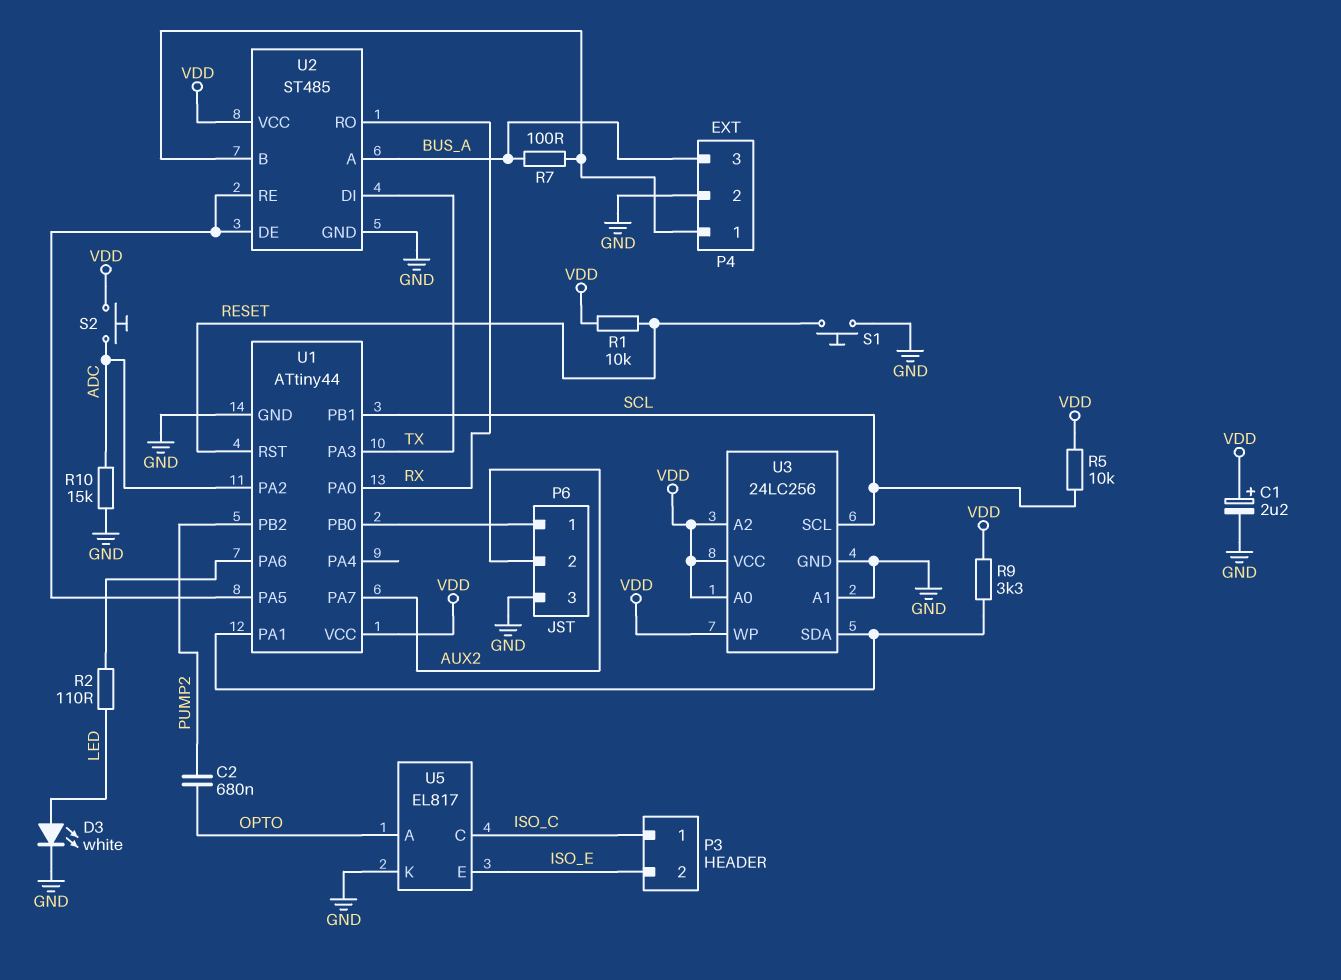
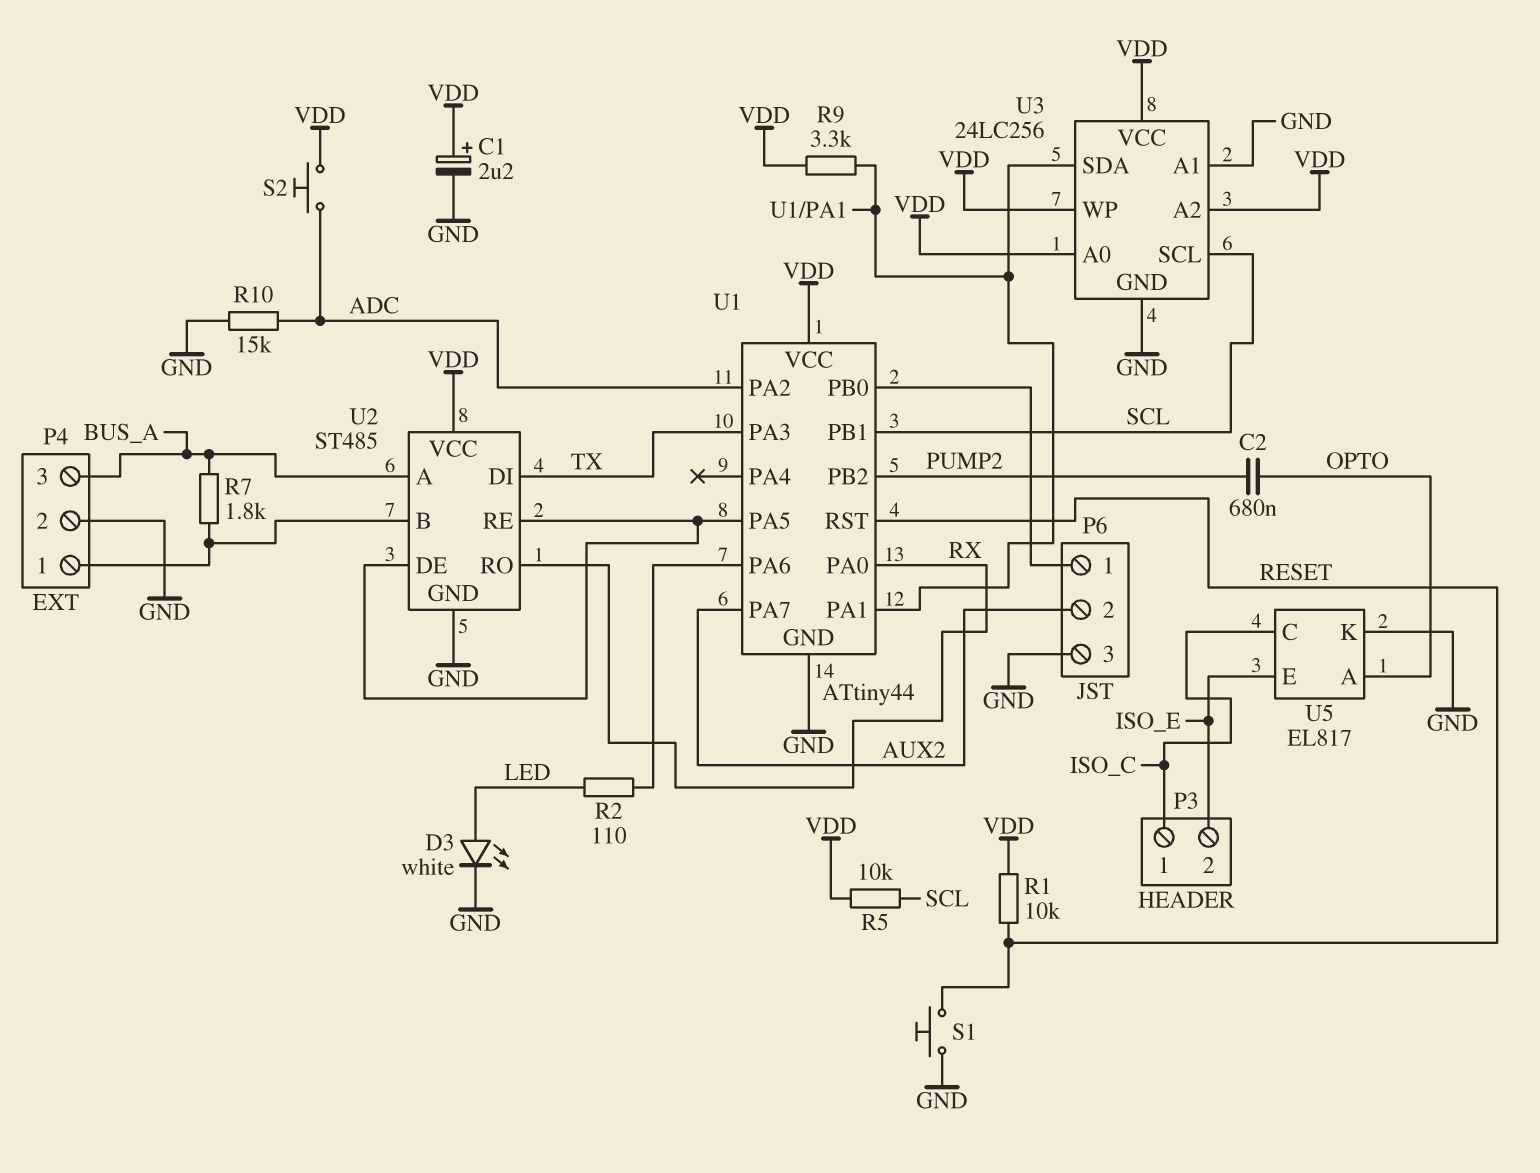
R7: 100 (BUS_A, P4/1) -> 1.8k (BUS_A, P4/1)

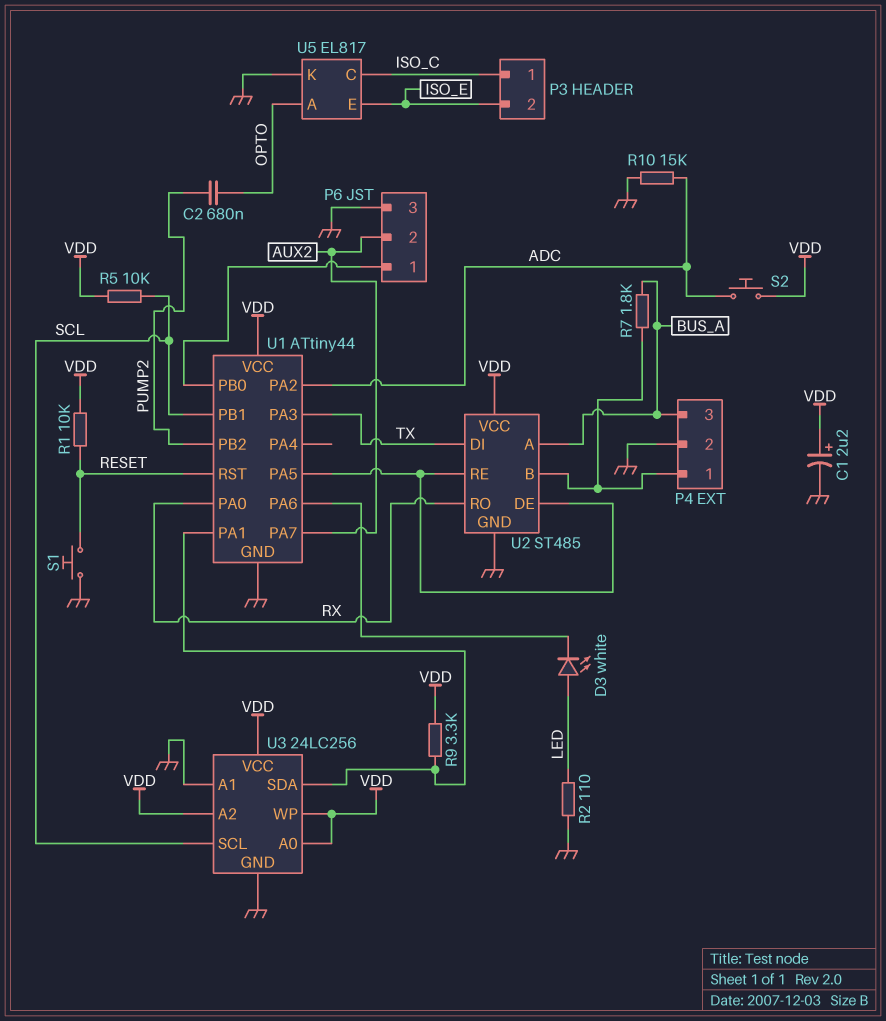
D3: LED white (A LED, K GND) -> LED white (A LED, K U1/PA6)
R2: 110 (LED, U1/PA6) -> 110 (GND, LED)

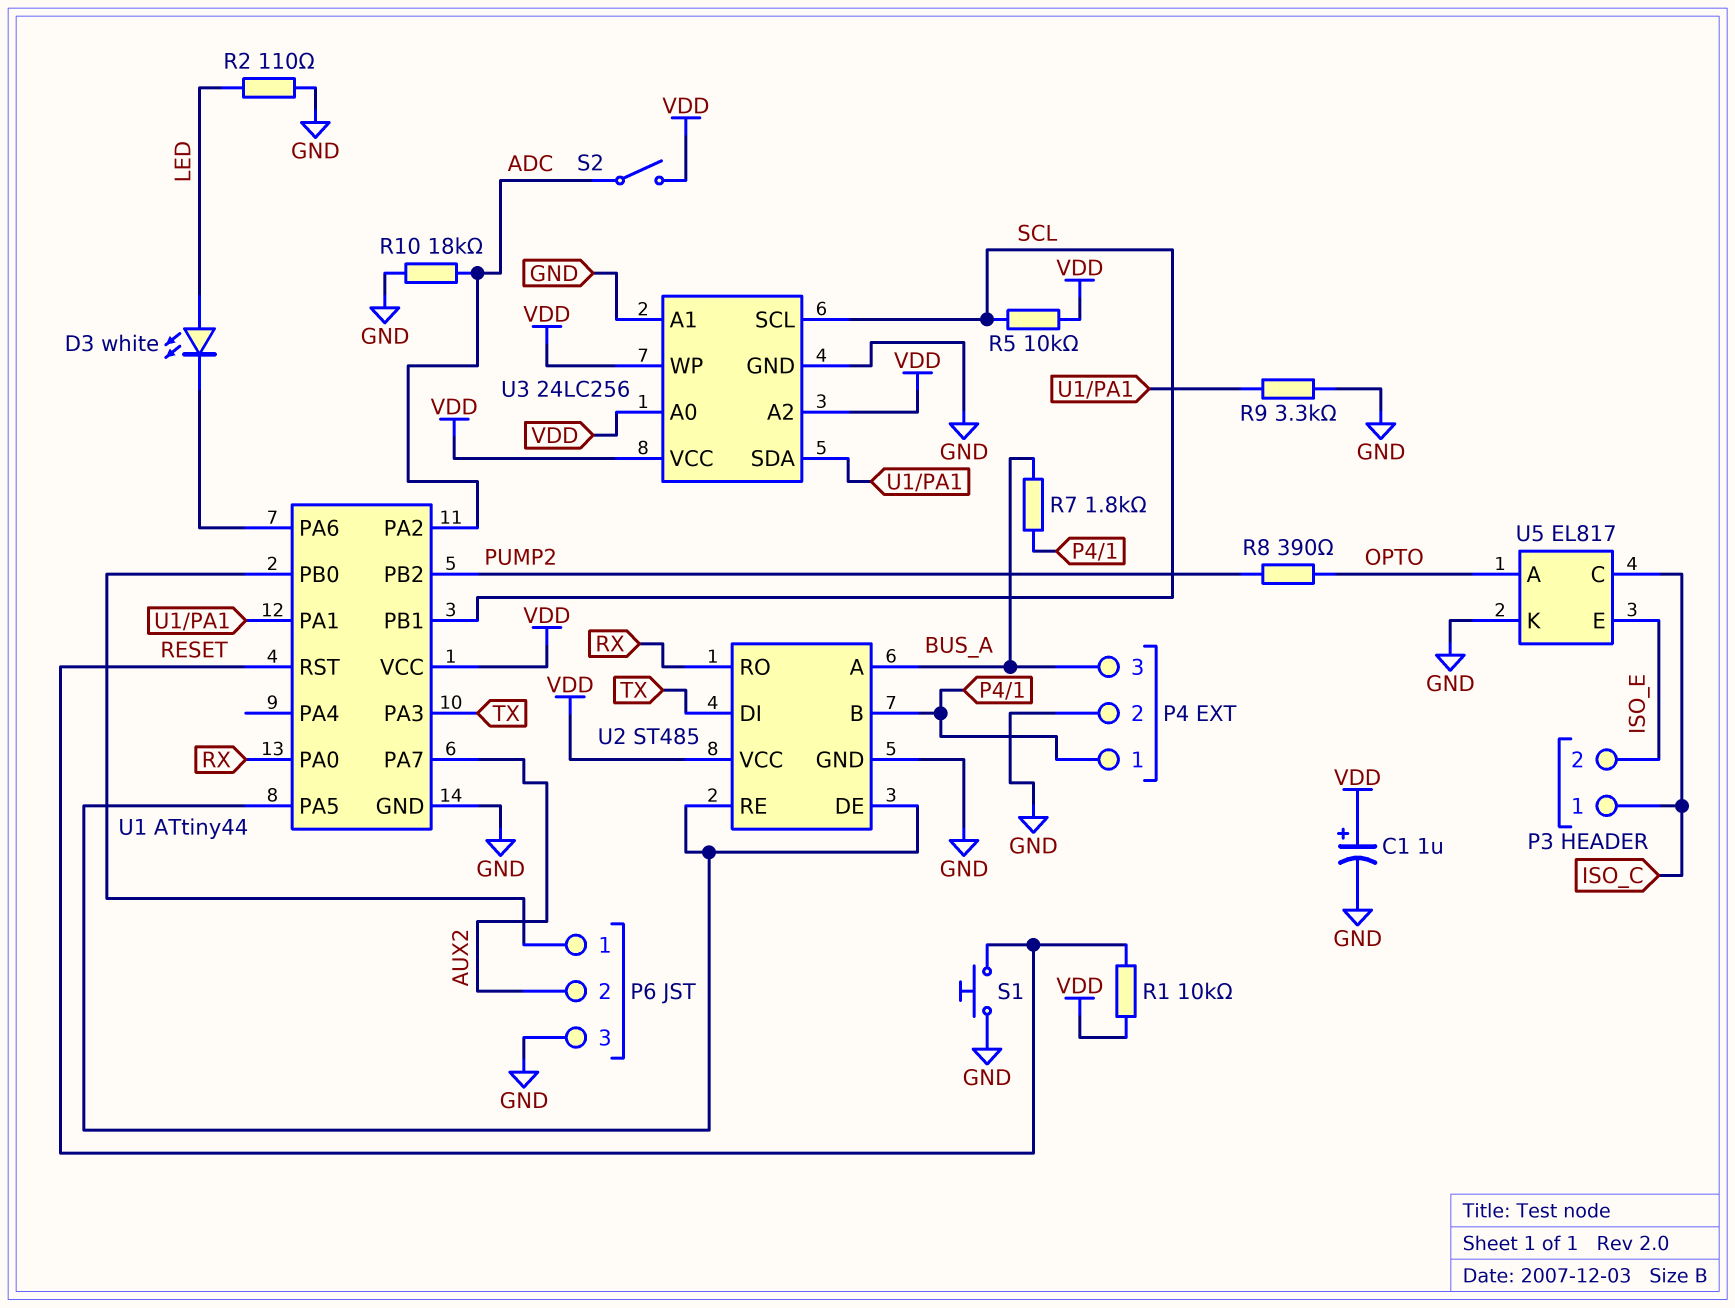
C1: 2.2uF (plus VDD, minus GND) -> 1uF (plus VDD, minus GND)
C2: 680nF (OPTO, PUMP2) -> none
R8: none -> 390 (OPTO, PUMP2)
R9: 3.3k (U1/PA1, VDD) -> 3.3k (GND, U1/PA1)
R10: 15k (ADC, GND) -> 18k (ADC, GND)
S2: button (ADC, VDD) -> switch (ADC, VDD)

